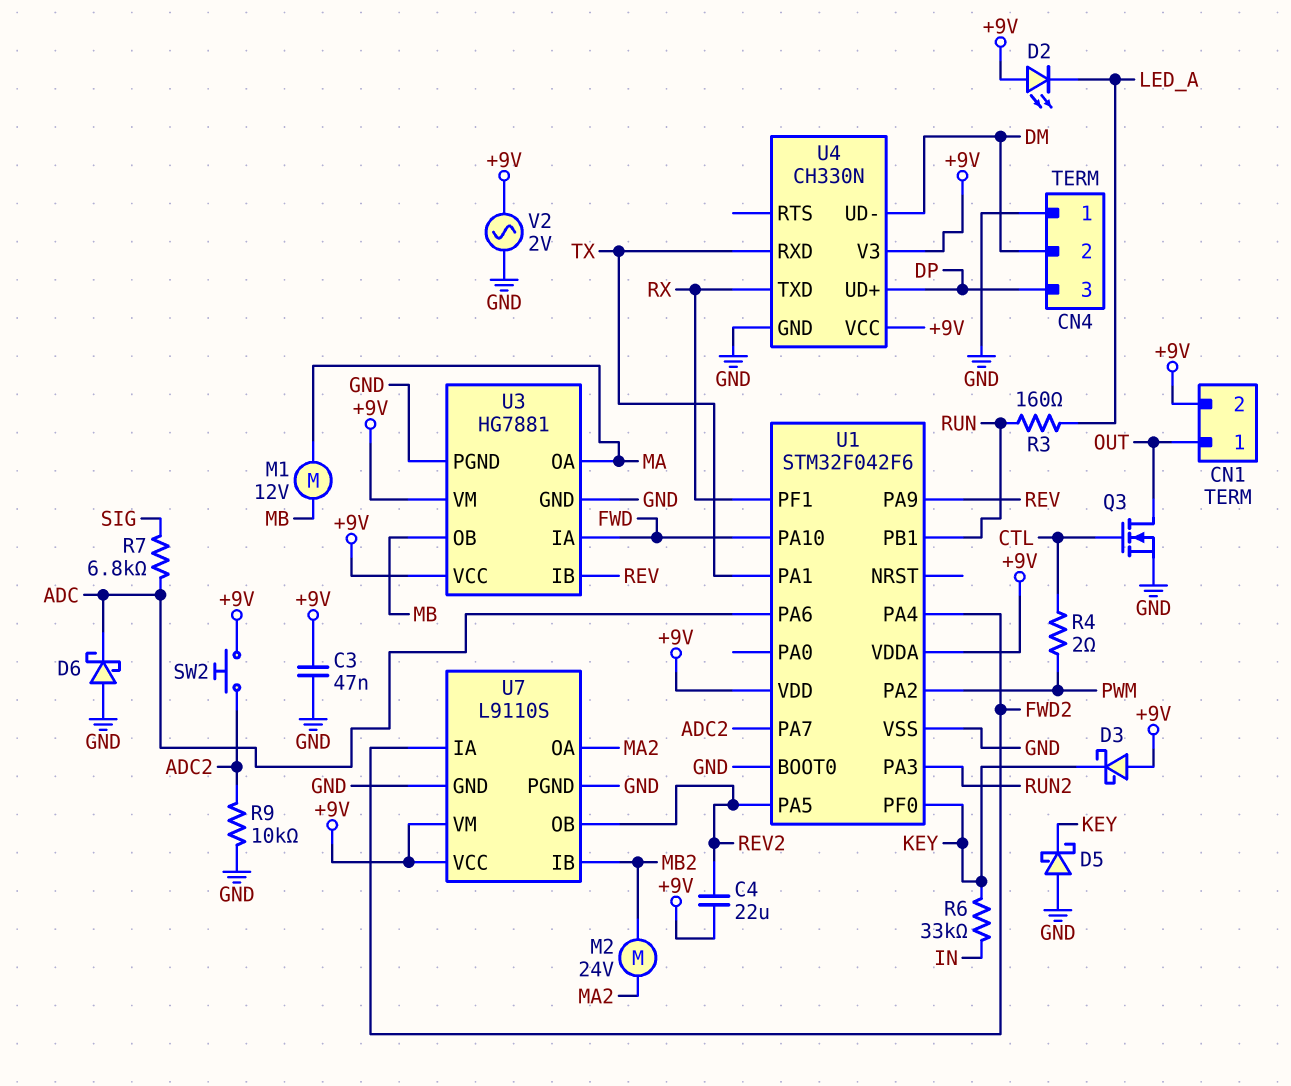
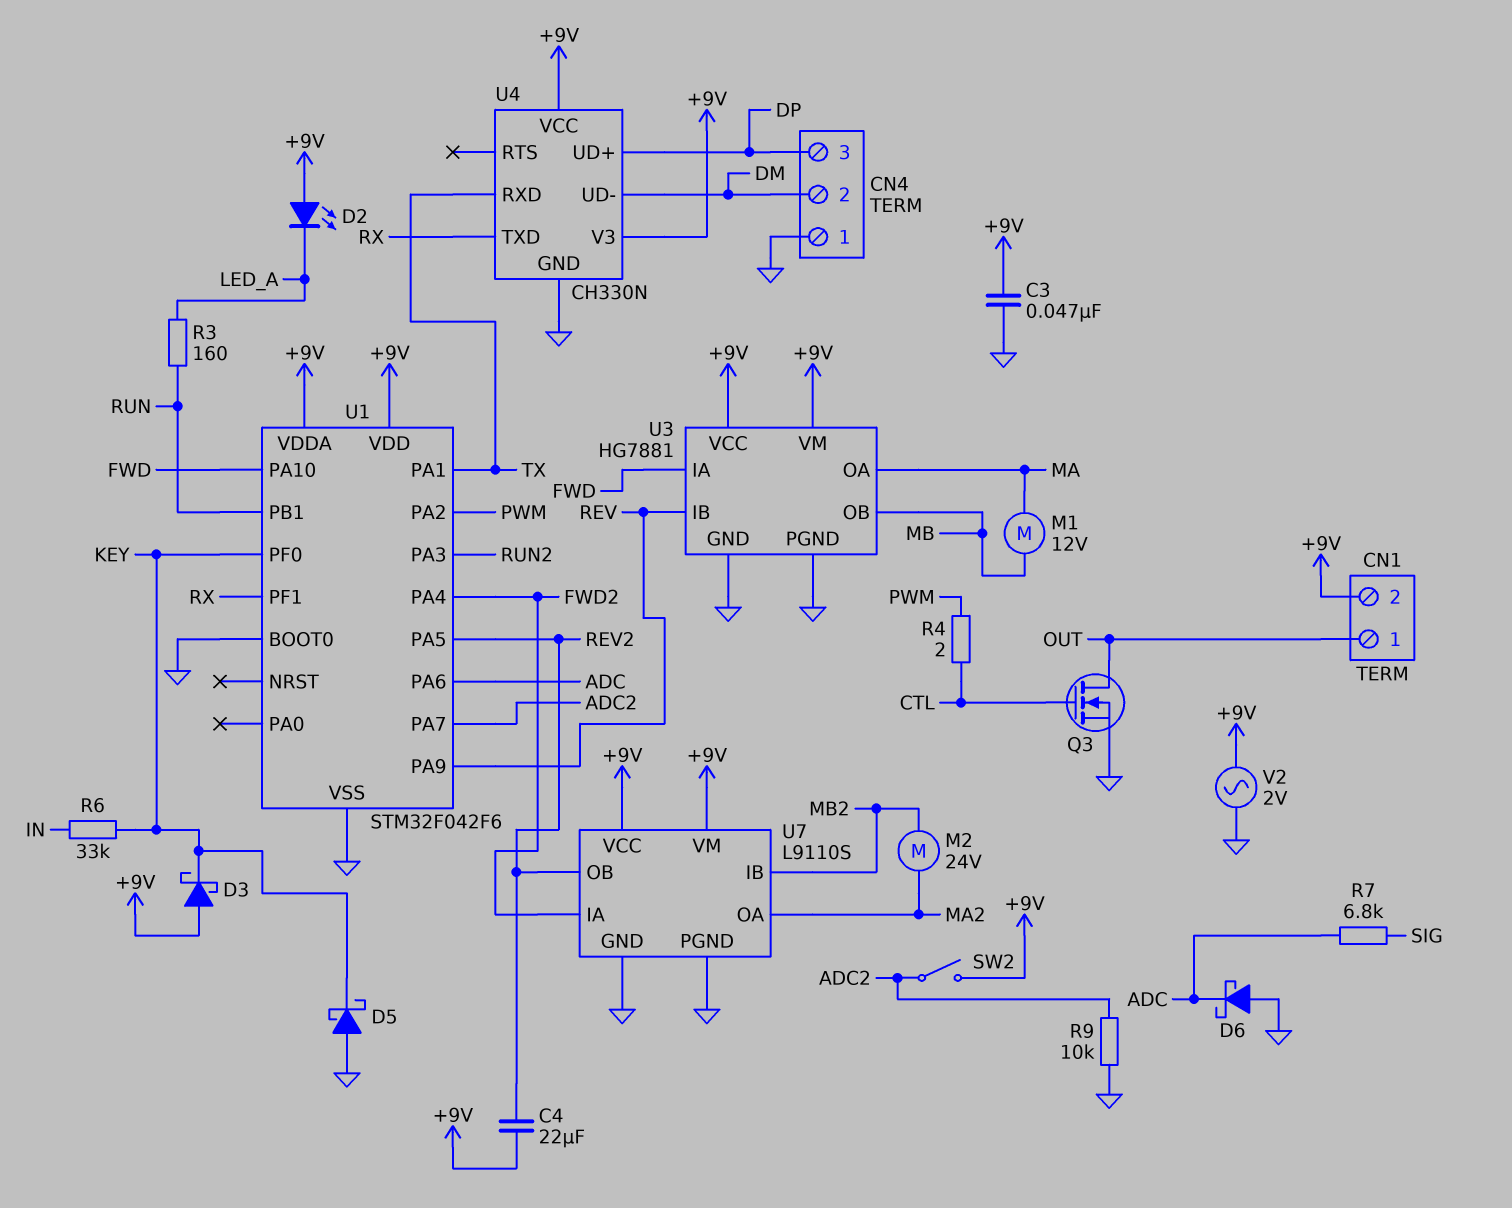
SW2: button (+9V, ADC2) -> switch (+9V, ADC2)

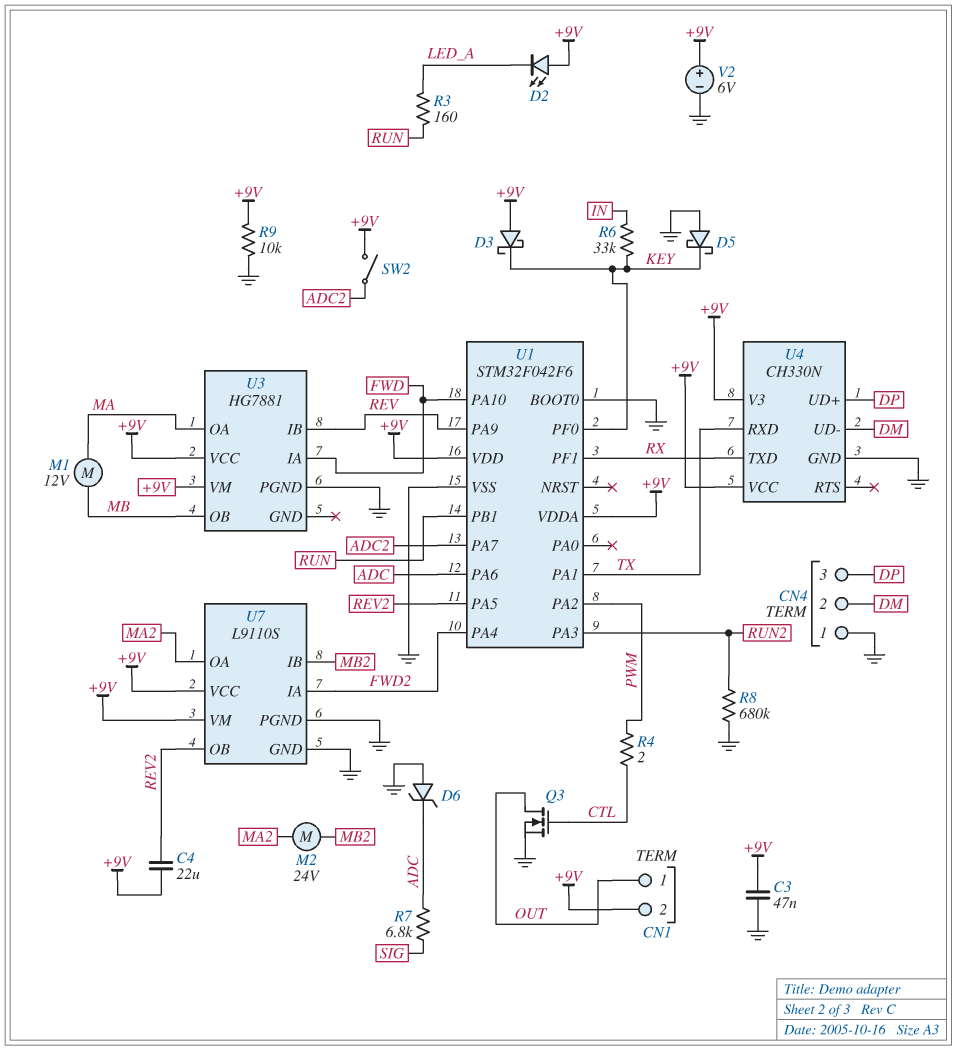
D6: schottky (A GND, K ADC) -> zener (A GND, K ADC)
R8: none -> 680k (GND, RUN2)
R9: 10k (ADC2, GND) -> 10k (+9V, GND)
U3 pin GND: GND -> none
V2: AC 2V (+9V, GND) -> 6V (plus +9V, minus GND)

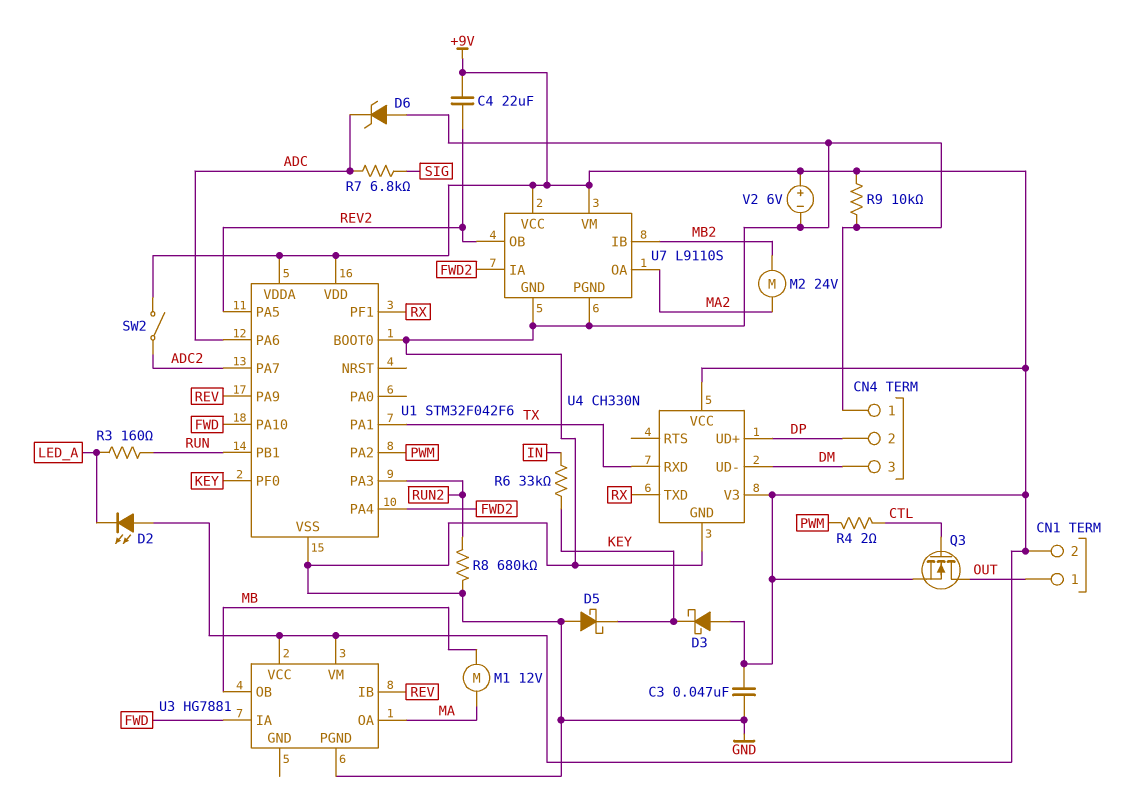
CN4 pin 2: DM -> DP
CN4 pin 3: DP -> DM
Q3: NMOS (G CTL, D OUT, S GND) -> NMOS (G CTL, D OUT, S +9V)

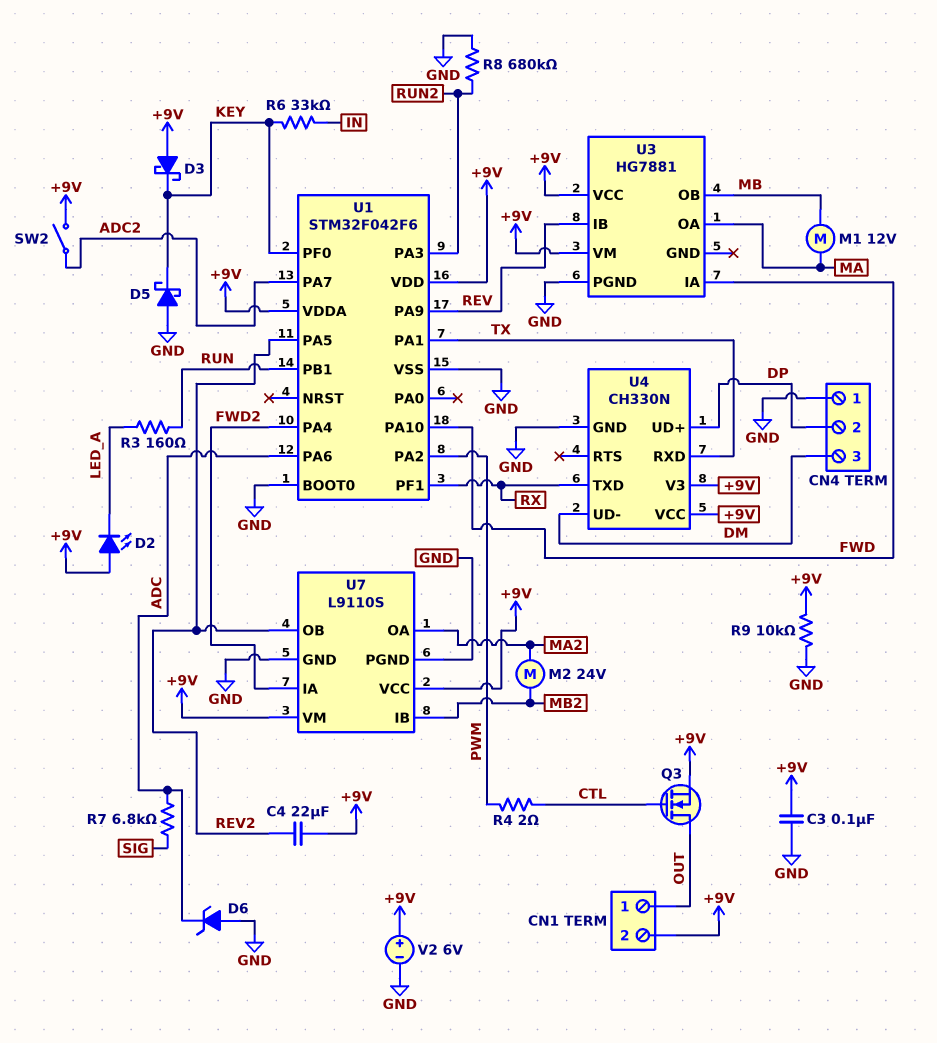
C3: 47nF (+9V, GND) -> 100nF (+9V, GND)

